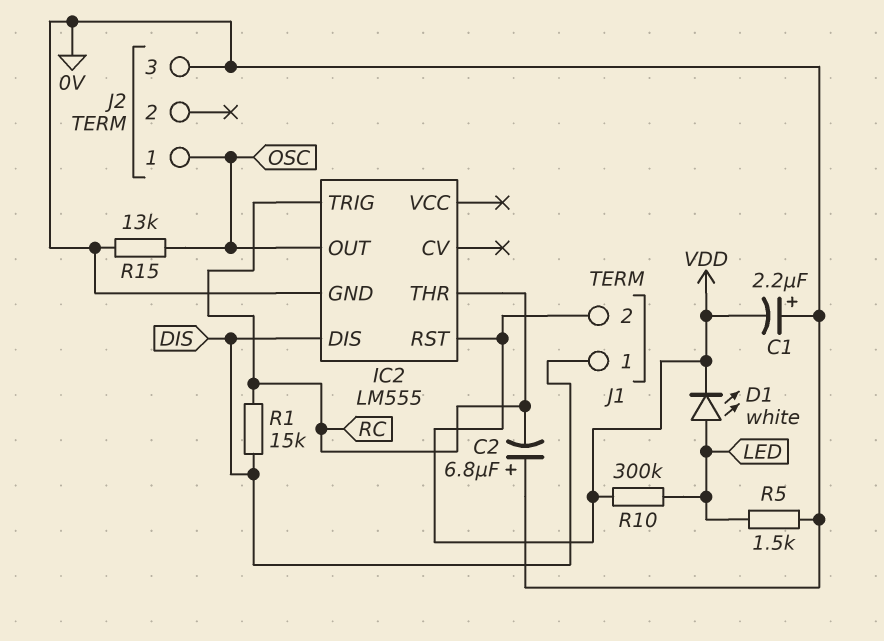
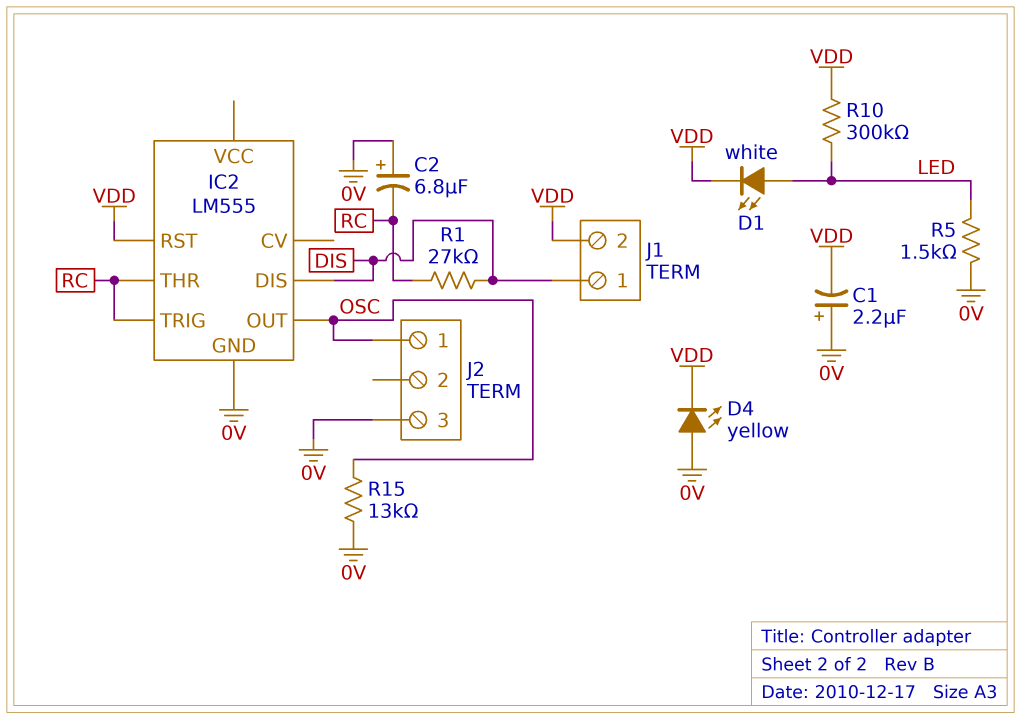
D4: none -> LED yellow (A 0V, K VDD)
R1: 15k (DIS, RC) -> 27k (DIS, RC)

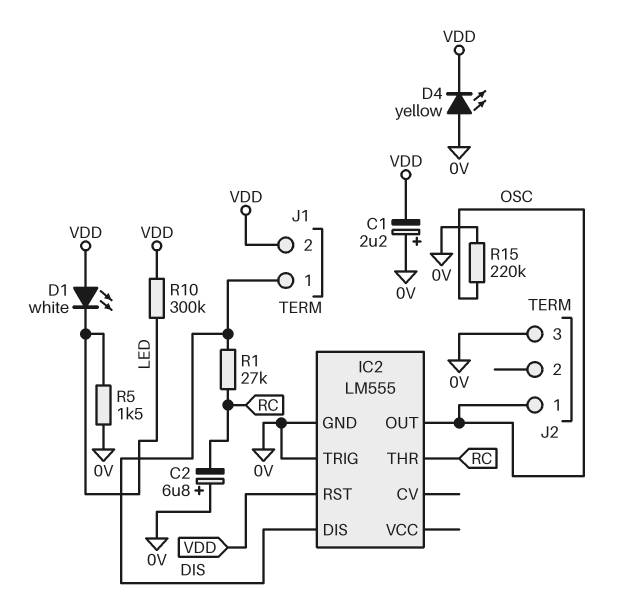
D1: LED white (A LED, K VDD) -> LED white (A VDD, K LED)
IC2 pin TRIG: RC -> 0V
R15: 13k (0V, OSC) -> 220k (0V, OSC)

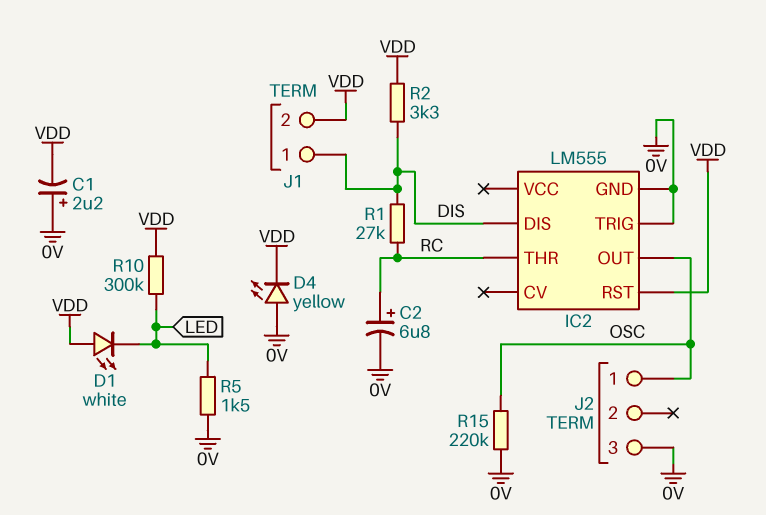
C2: 6.8uF (plus 0V, minus RC) -> 6.8uF (plus RC, minus 0V)
R2: none -> 3.3k (DIS, VDD)

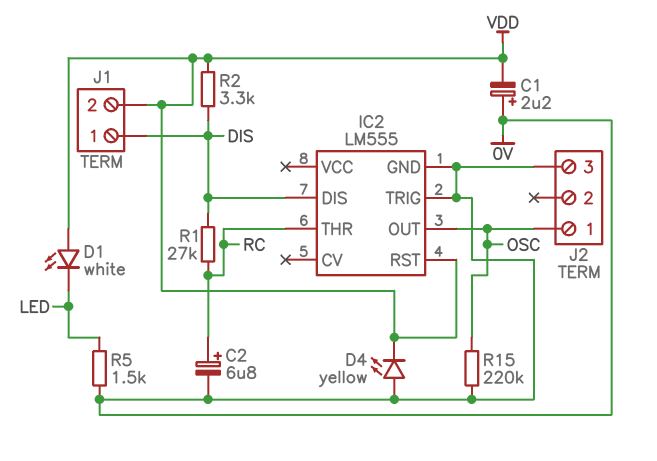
R10: 300k (LED, VDD) -> none

